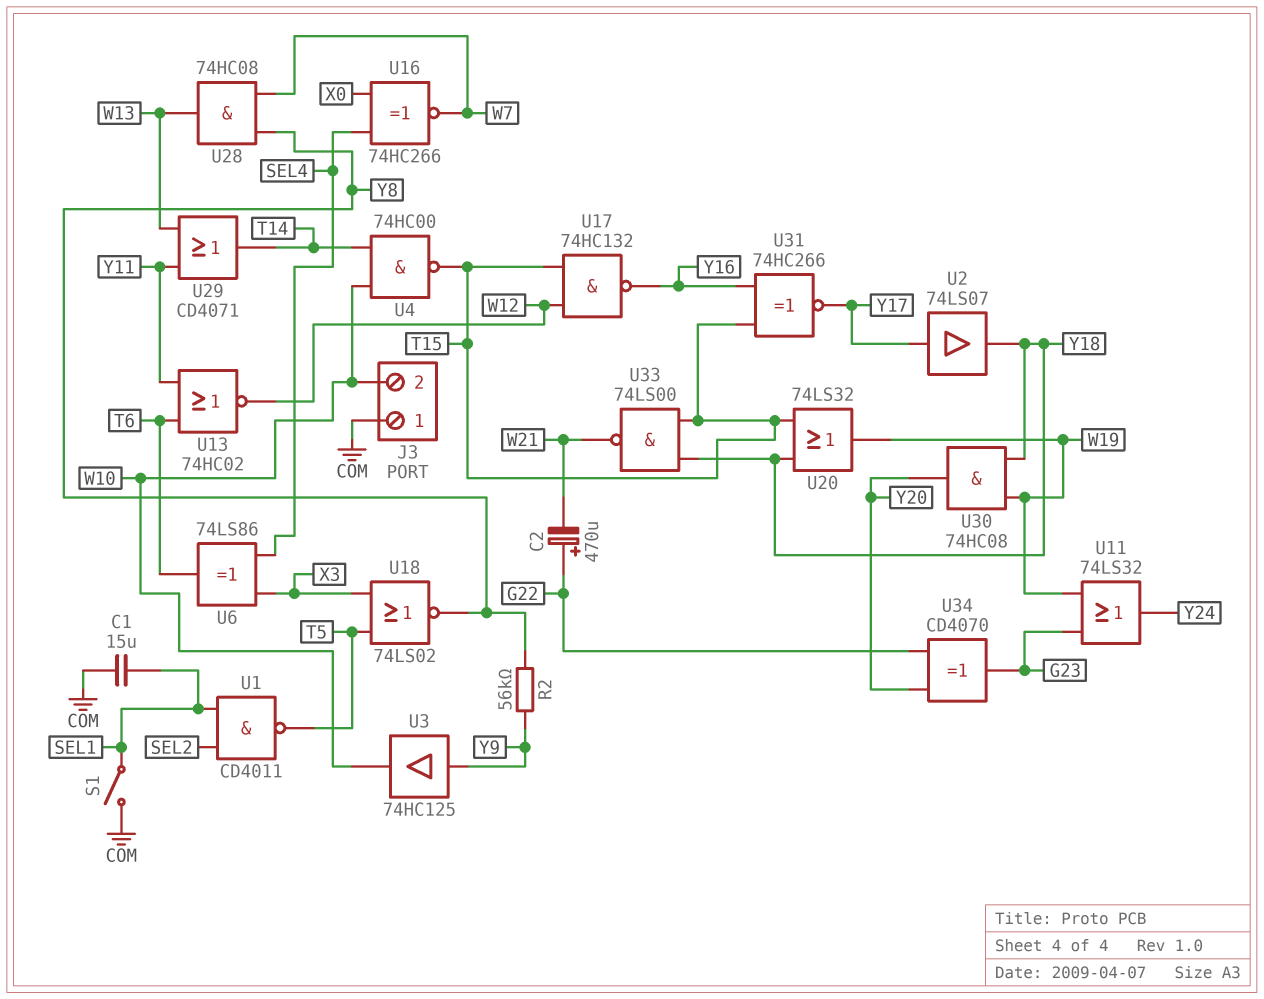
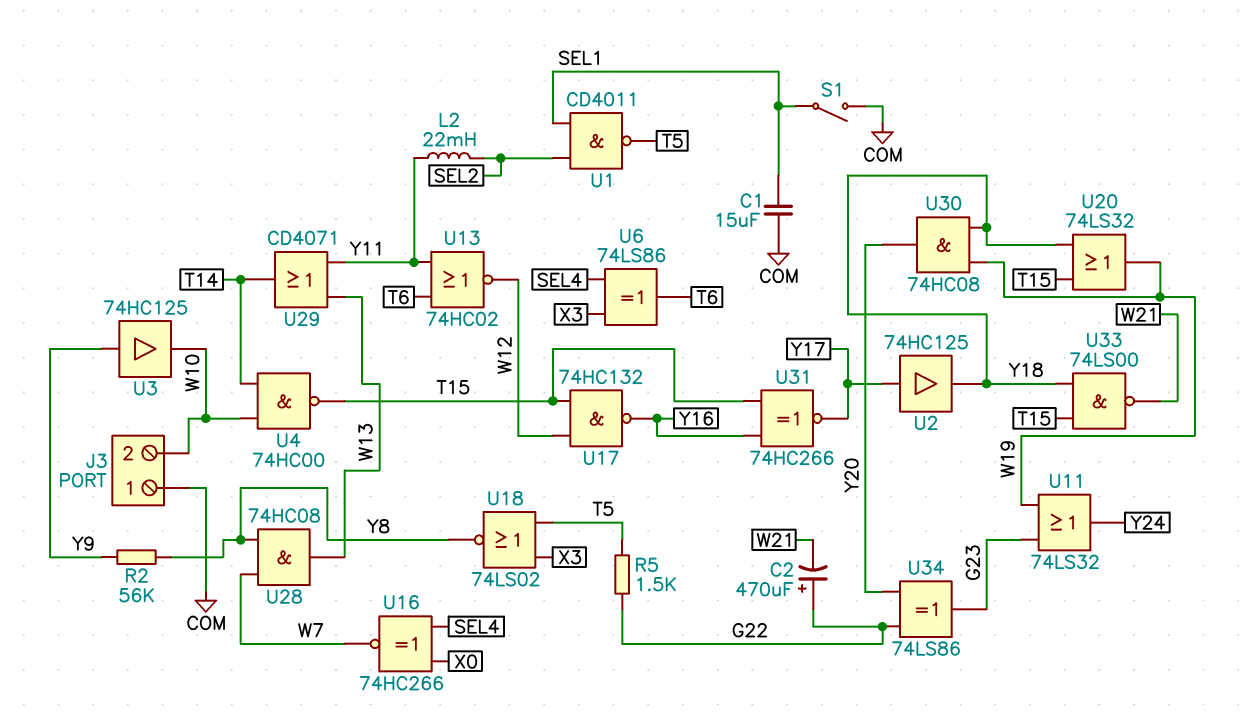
L2: none -> 22mH (SEL2, Y11)
R5: none -> 1.5k (G22, T5)
U2: buffer 74LS07 (in Y17, out Y18) -> buffer 74HC125 (in Y17, out Y18)
U34: XOR CD4070 (in G22, in Y20, out G23) -> XOR 74LS86 (in G22, in Y20, out G23)

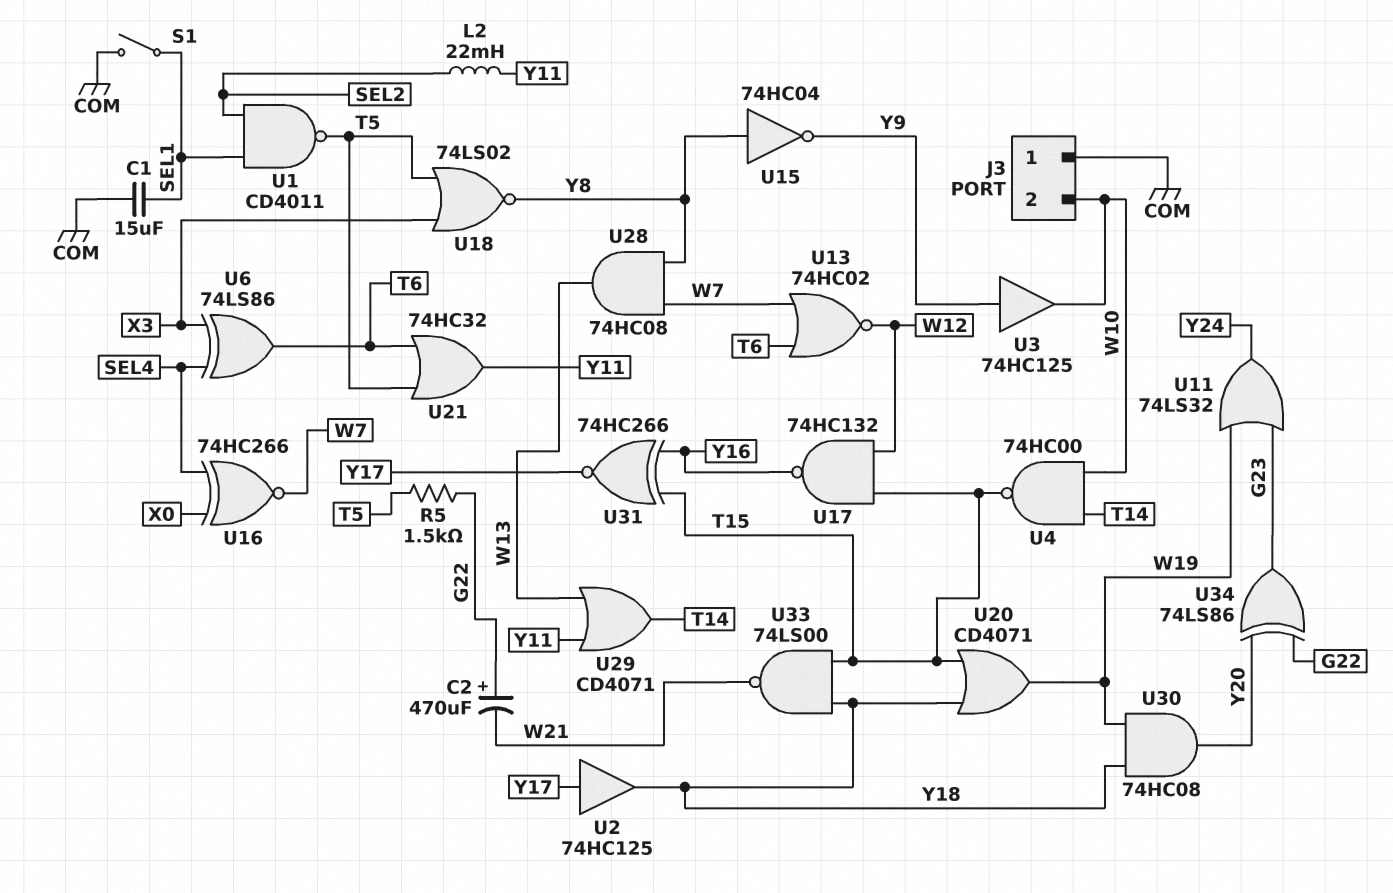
R2: 56k (Y8, Y9) -> none
U13: NOR 74HC02 (in T6, in Y11, out W12) -> NOR 74HC02 (in T6, in W7, out W12)
U15: none -> NOT 74HC04 (in Y8, out Y9)
U20: OR 74LS32 (in T15, in Y18, out W19) -> OR CD4071 (in T15, in Y18, out W19)
U21: none -> OR 74HC32 (in T5, in T6, out Y11)

